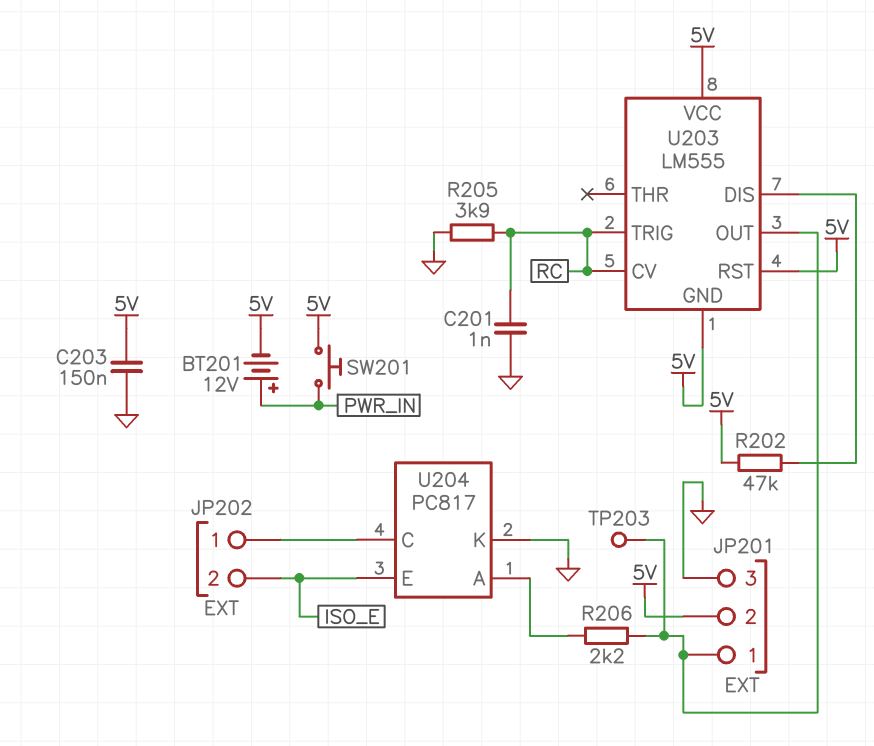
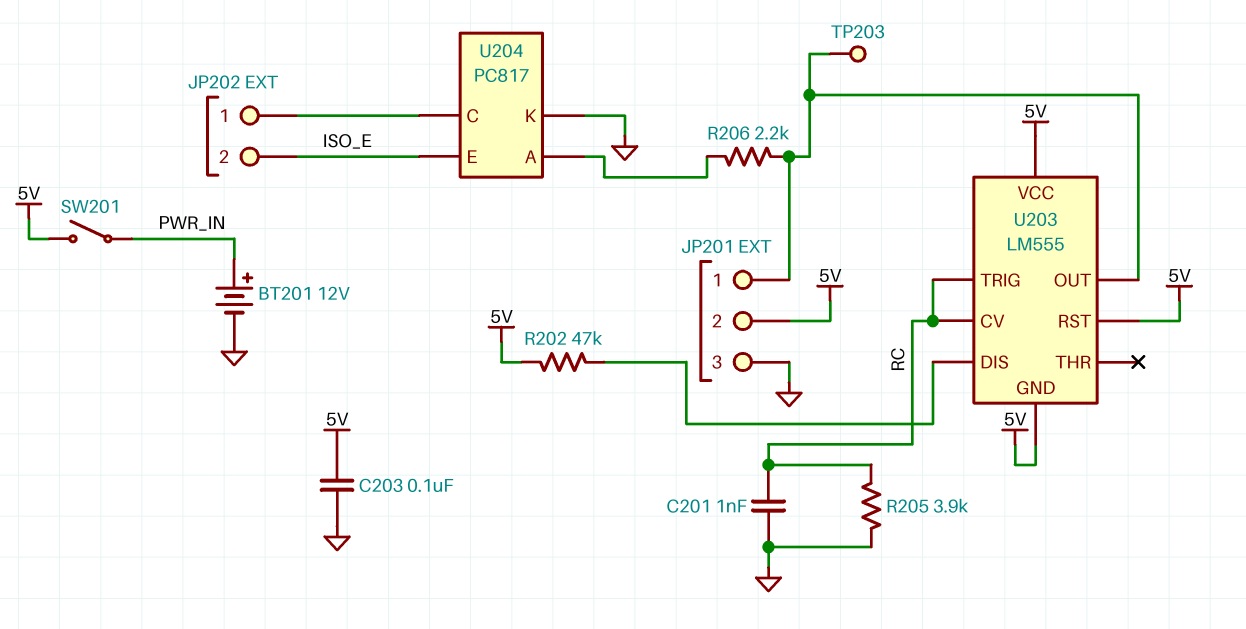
BT201: 12V (plus PWR_IN, minus 5V) -> 12V (plus PWR_IN, minus GND)
C203: 150nF (5V, GND) -> 100nF (5V, GND)
SW201: button (5V, PWR_IN) -> switch (5V, PWR_IN)

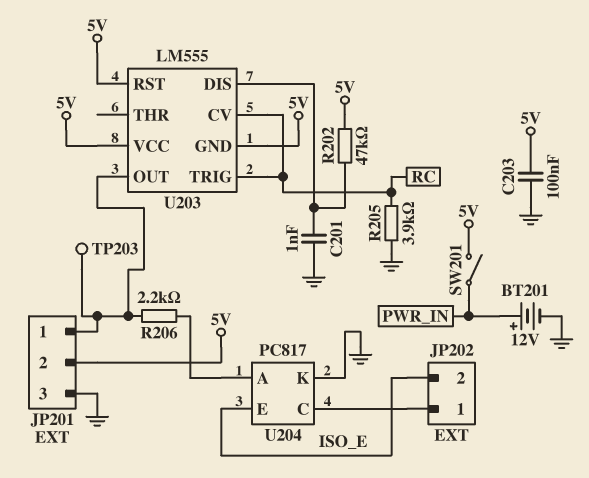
C201: 1nF (GND, RC) -> 1nF (GND, U203/DIS)

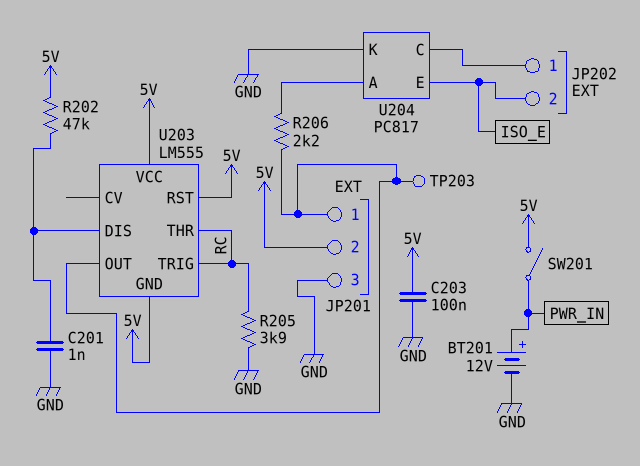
U203 pin CV: RC -> none
U203 pin THR: none -> RC

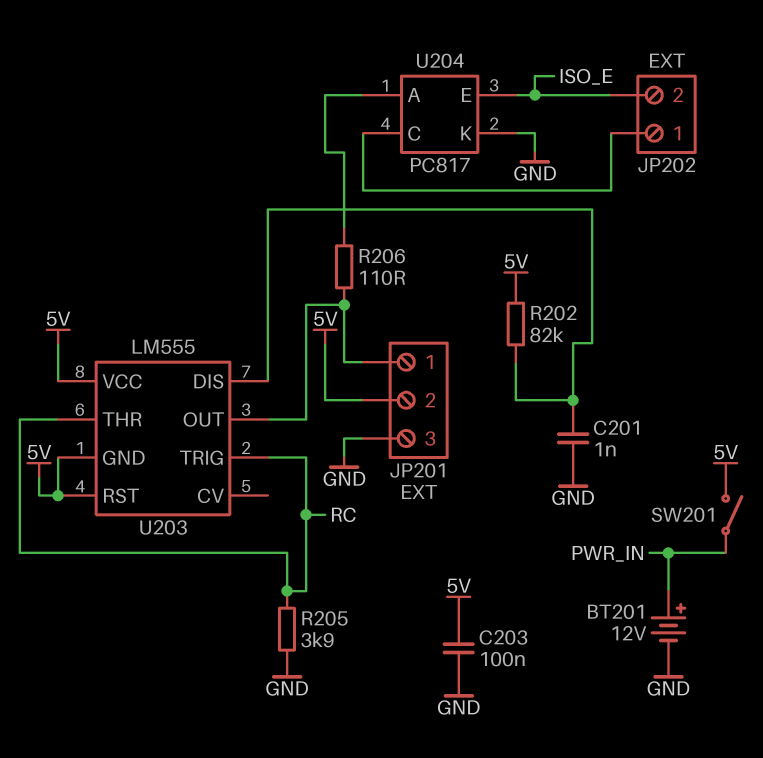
R202: 47k (5V, U203/DIS) -> 82k (5V, U203/DIS)
R206: 2.2k (JP201/1, U204/A) -> 110 (JP201/1, U204/A)
TP203: test point (JP201/1) -> none

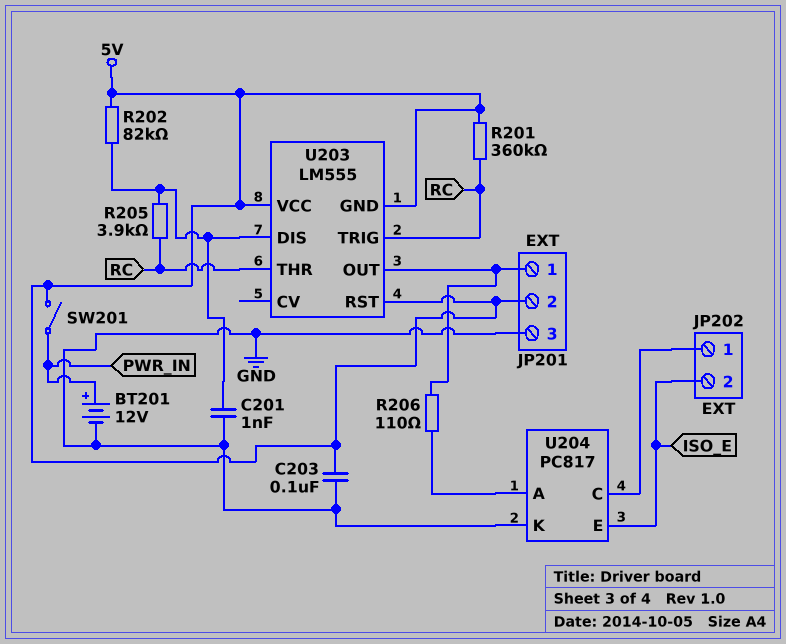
R201: none -> 360k (5V, RC)
R205: 3.9k (GND, RC) -> 3.9k (RC, U203/DIS)

